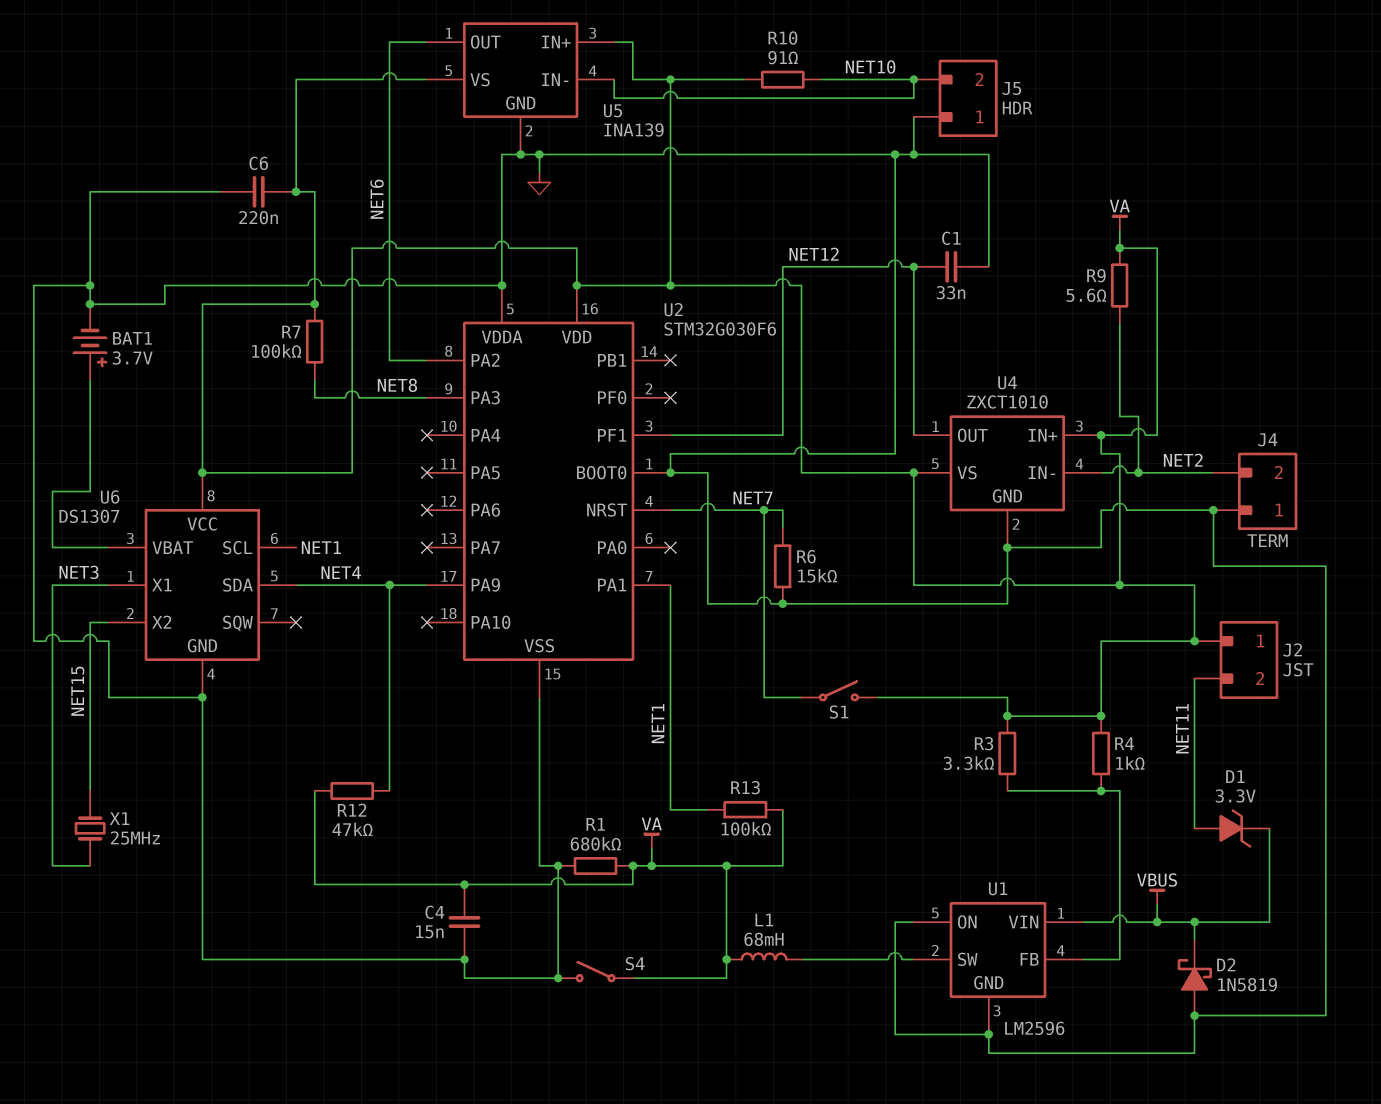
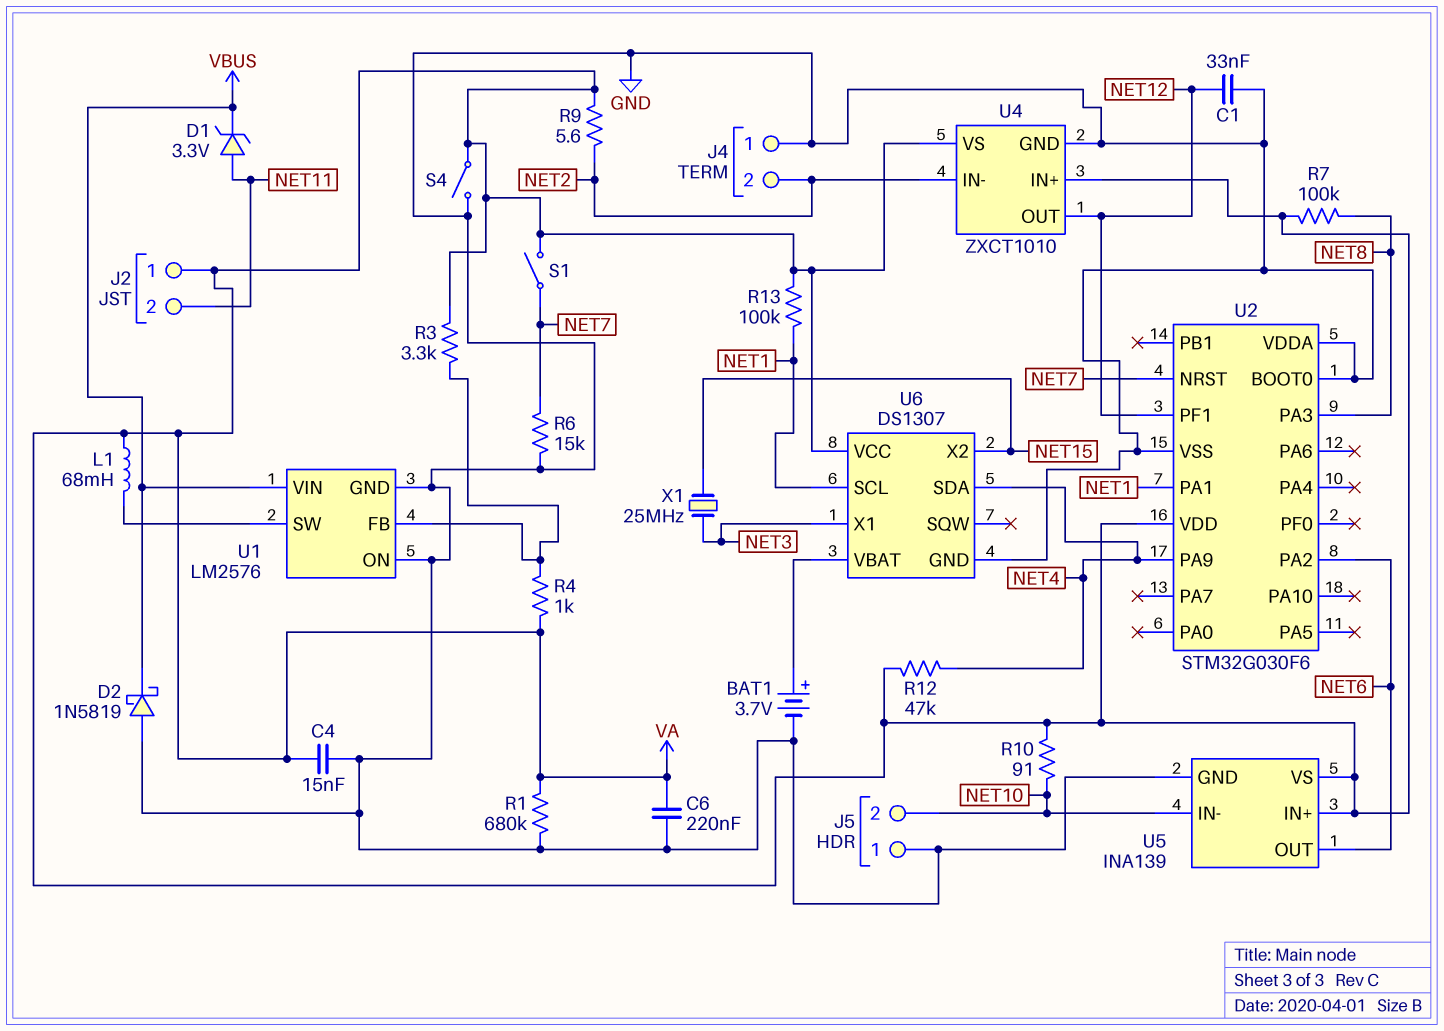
U1: LM2596 -> LM2576

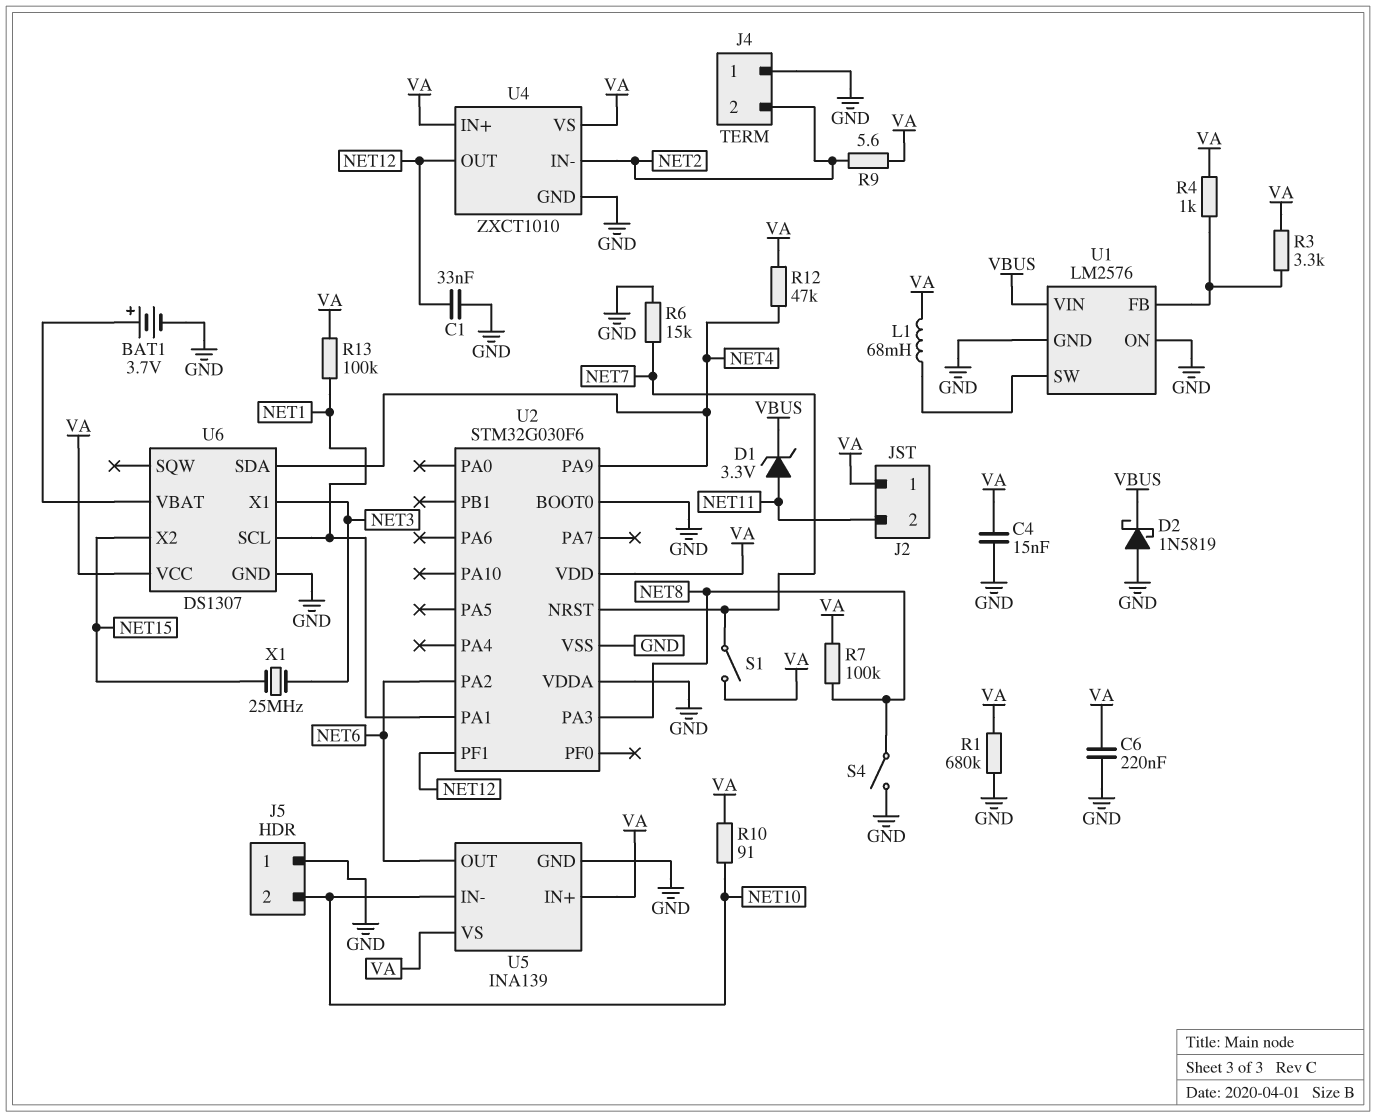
S4: switch (GND, VA) -> switch (GND, NET8)

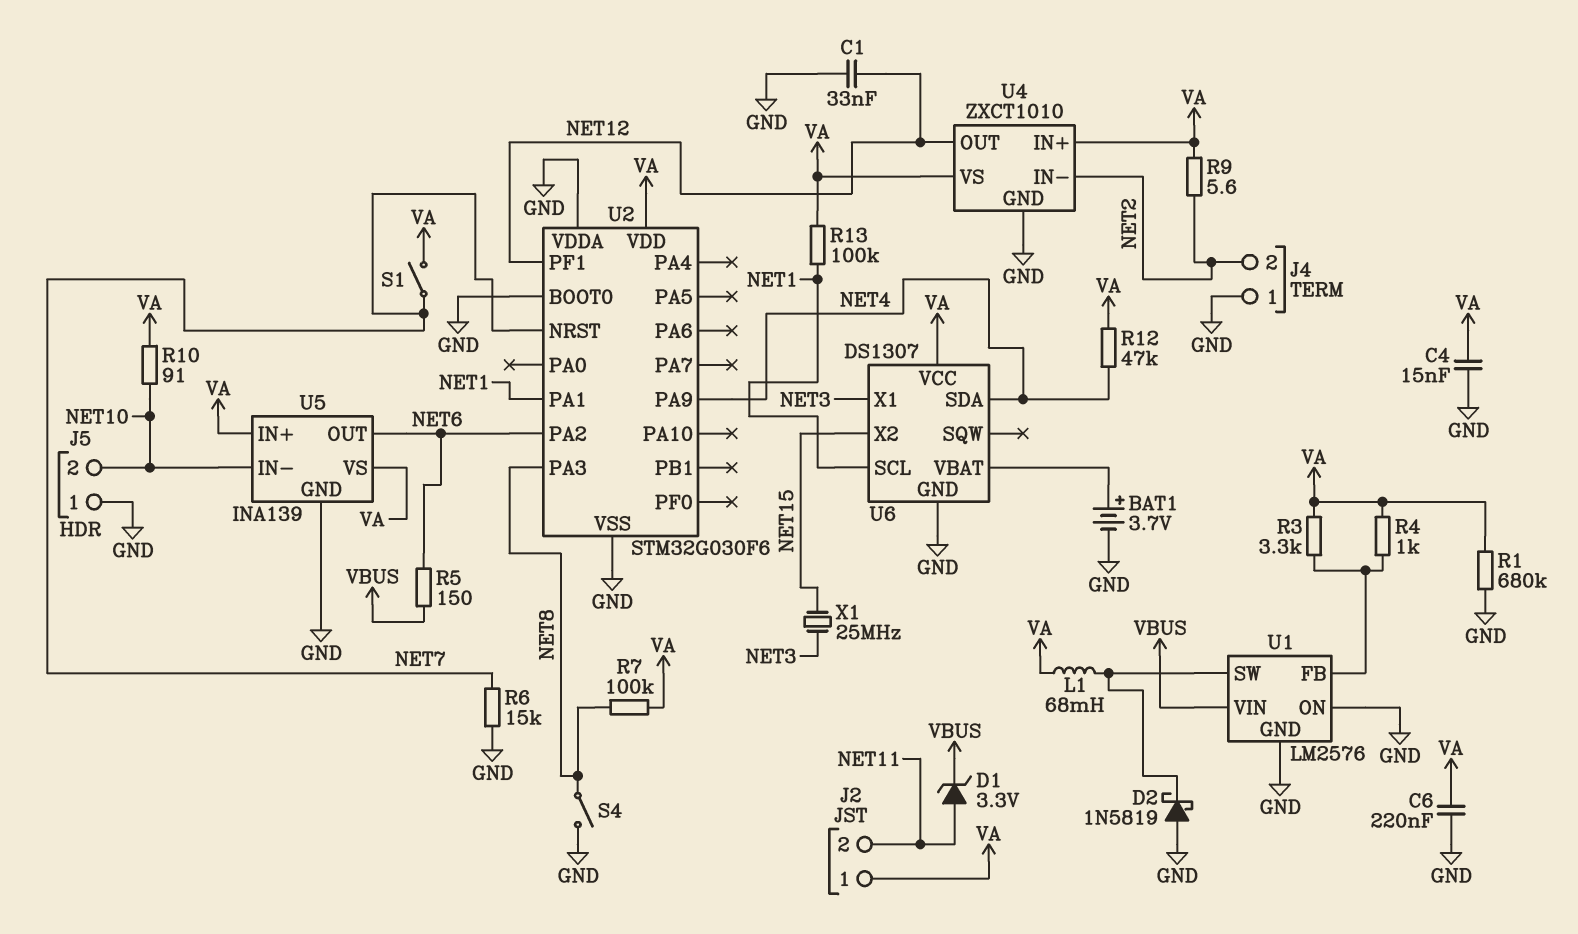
D2: schottky 1N5819 (A GND, K VBUS) -> schottky 1N5819 (A GND, K U1/SW)
R5: none -> 150 (NET6, VBUS)

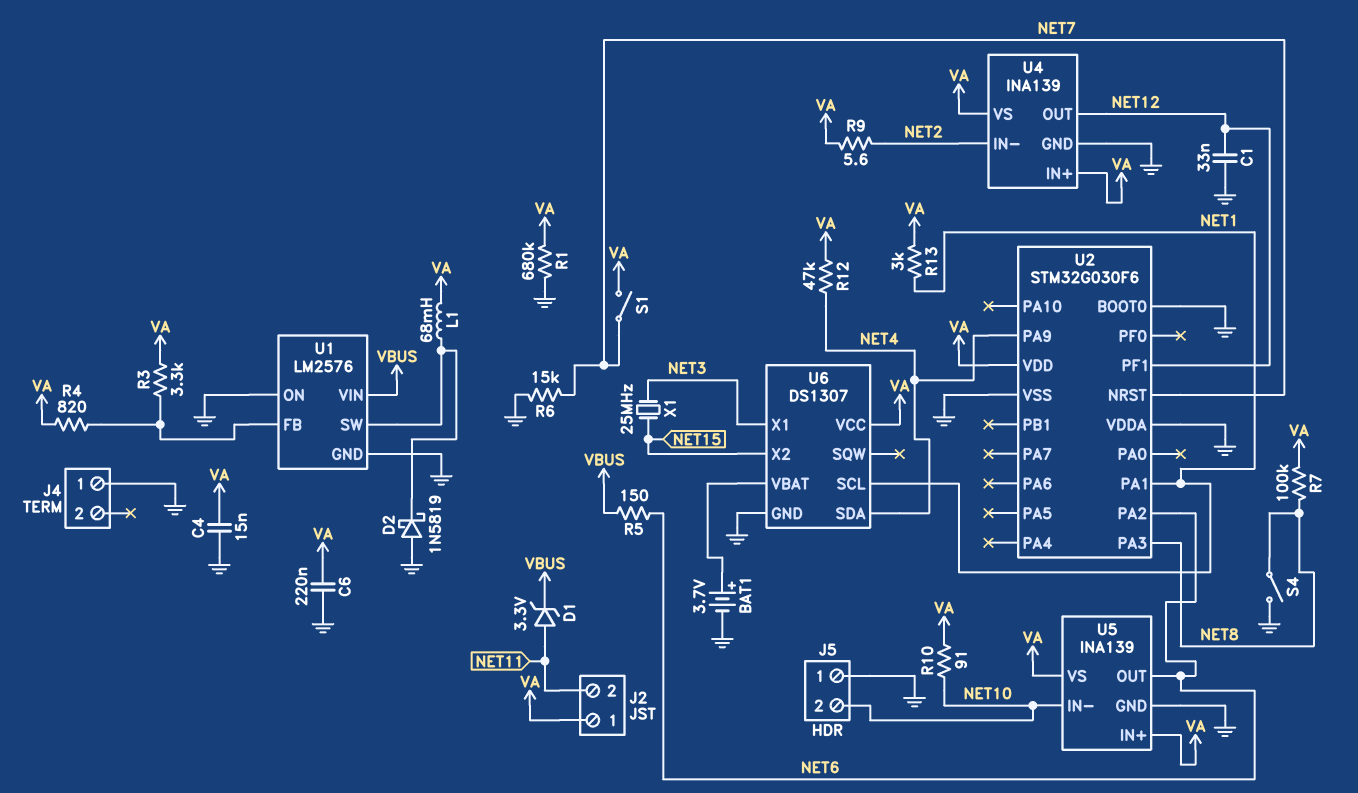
J4 pin 2: NET2 -> none
R4: 1k (U1/FB, VA) -> 820 (U1/FB, VA)
R13: 100k (NET1, VA) -> 3k (NET1, VA)
U4: ZXCT1010 -> INA139

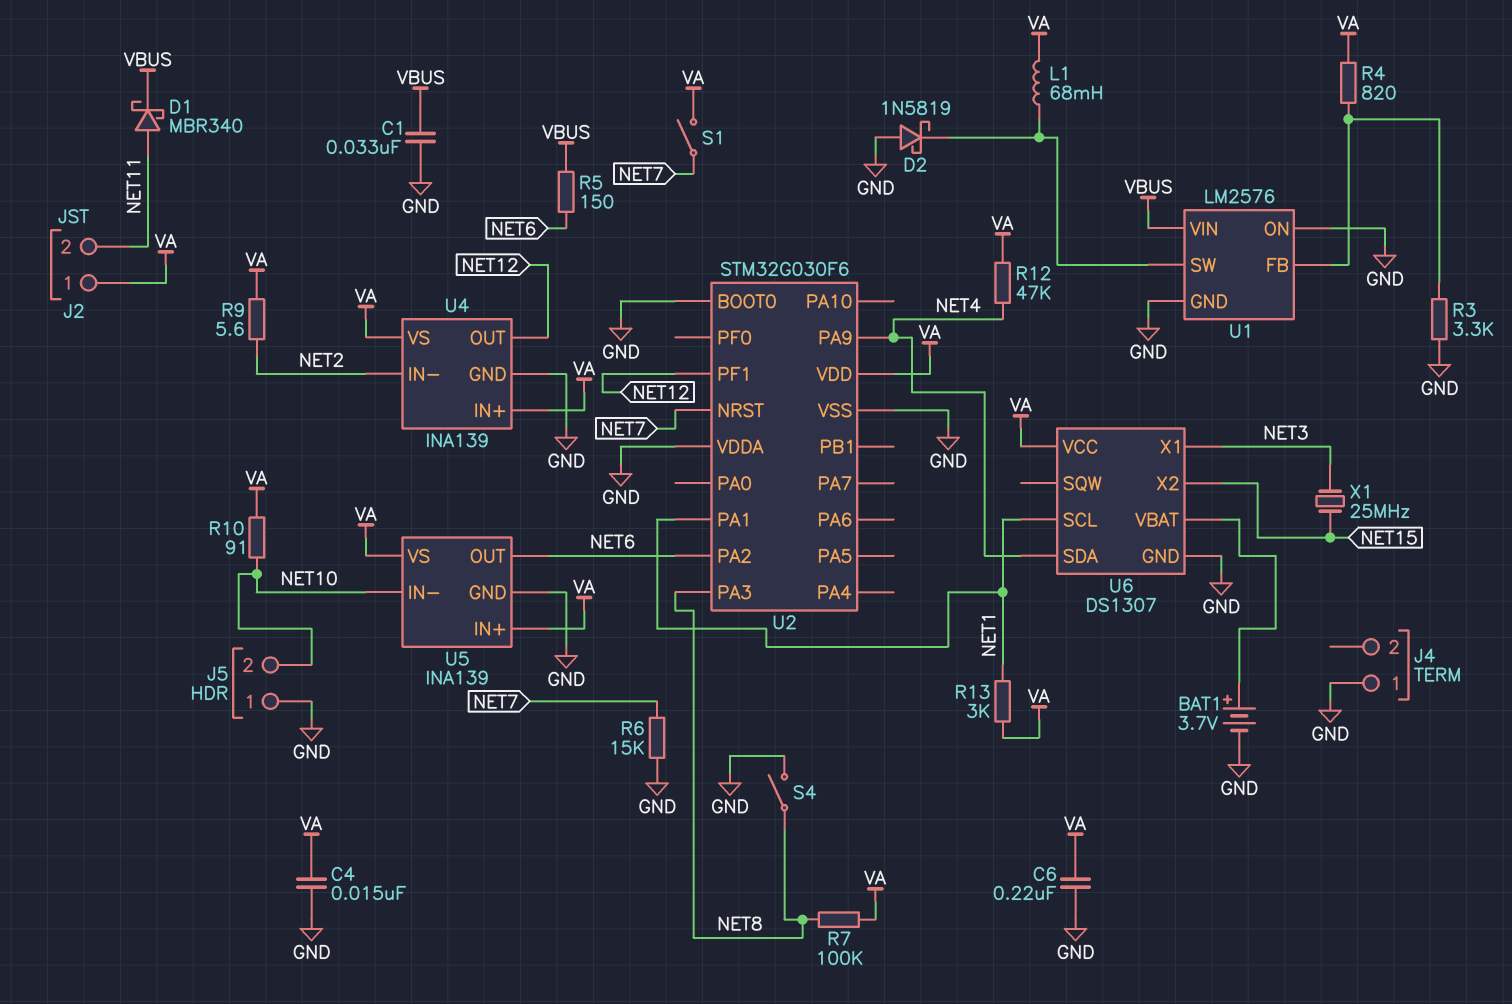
C1: 33nF (GND, NET12) -> 33nF (GND, VBUS)
D1: zener 3.3V (A NET11, K VBUS) -> schottky MBR340 (A NET11, K VBUS)
R1: 680k (GND, VA) -> none
R3: 3.3k (U1/FB, VA) -> 3.3k (GND, U1/FB)

